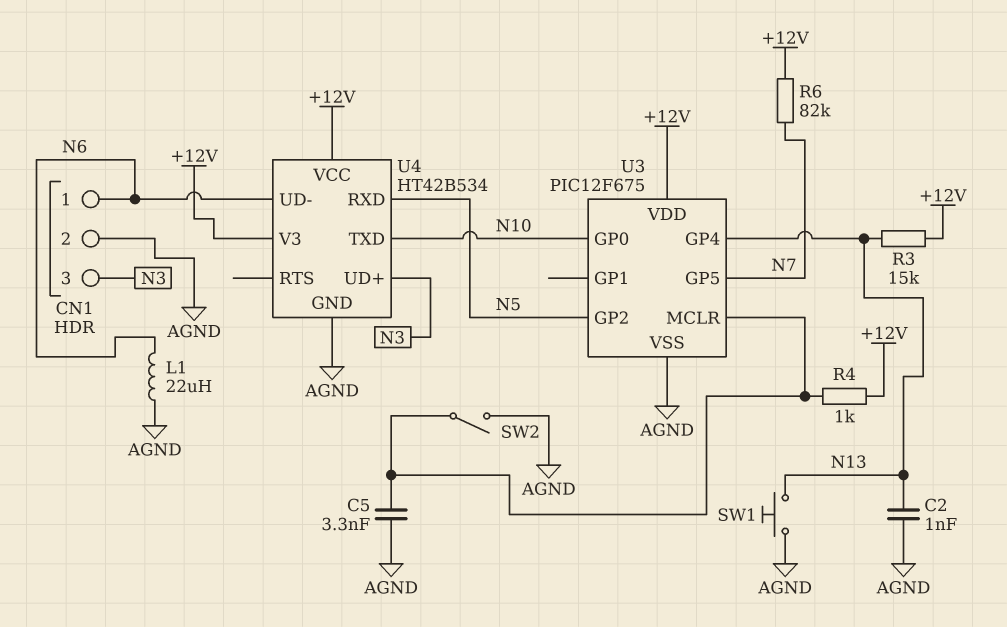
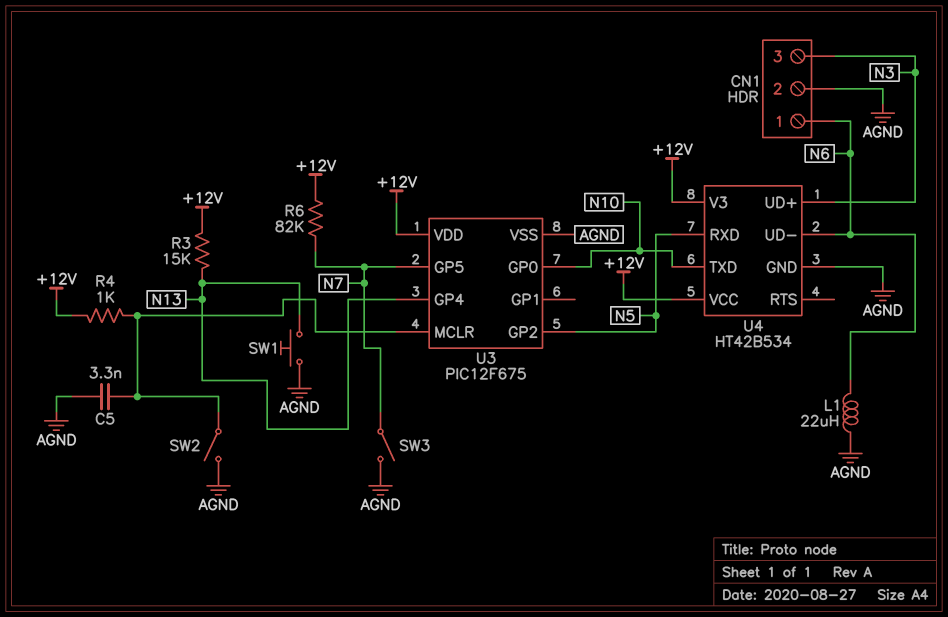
C2: 1nF (AGND, N13) -> none
SW3: none -> switch (AGND, N7)

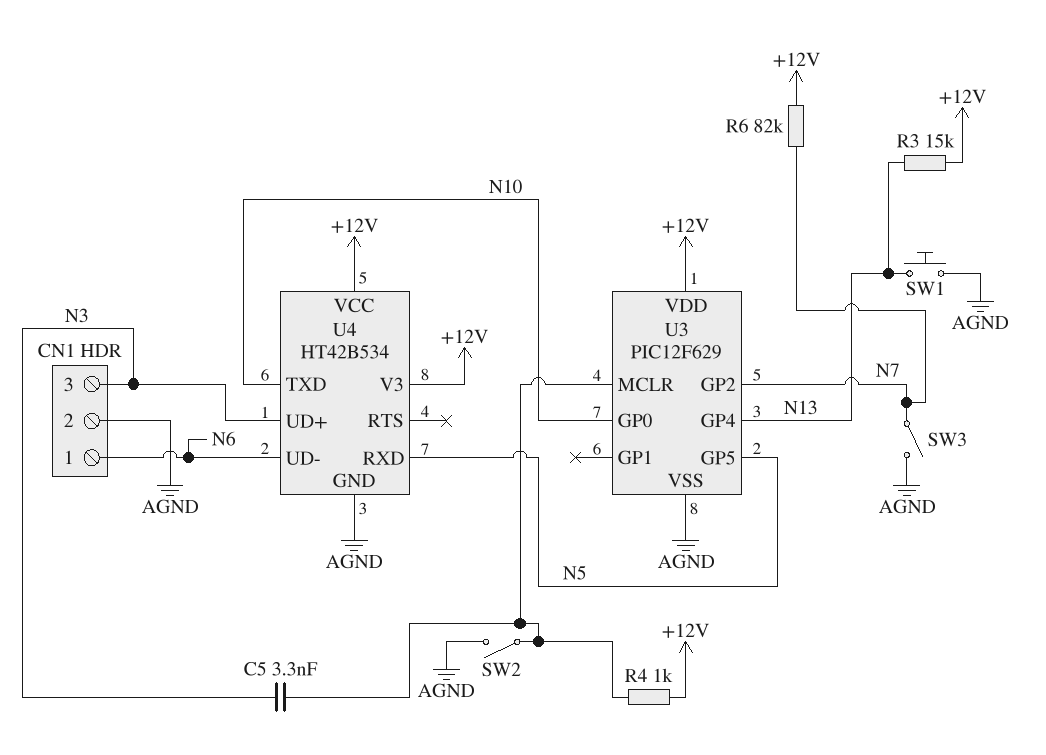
C5: 3.3nF (AGND, U3/MCLR) -> 3.3nF (N3, U3/MCLR)
L1: 22uH (AGND, N6) -> none
U3: PIC12F675 -> PIC12F629
U3 pin GP2: N5 -> N7
U3 pin GP5: N7 -> N5

